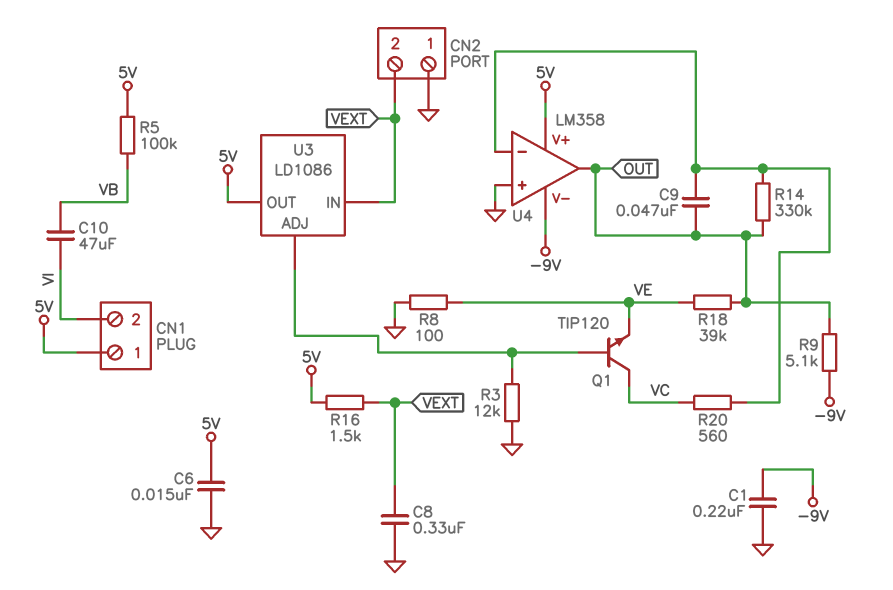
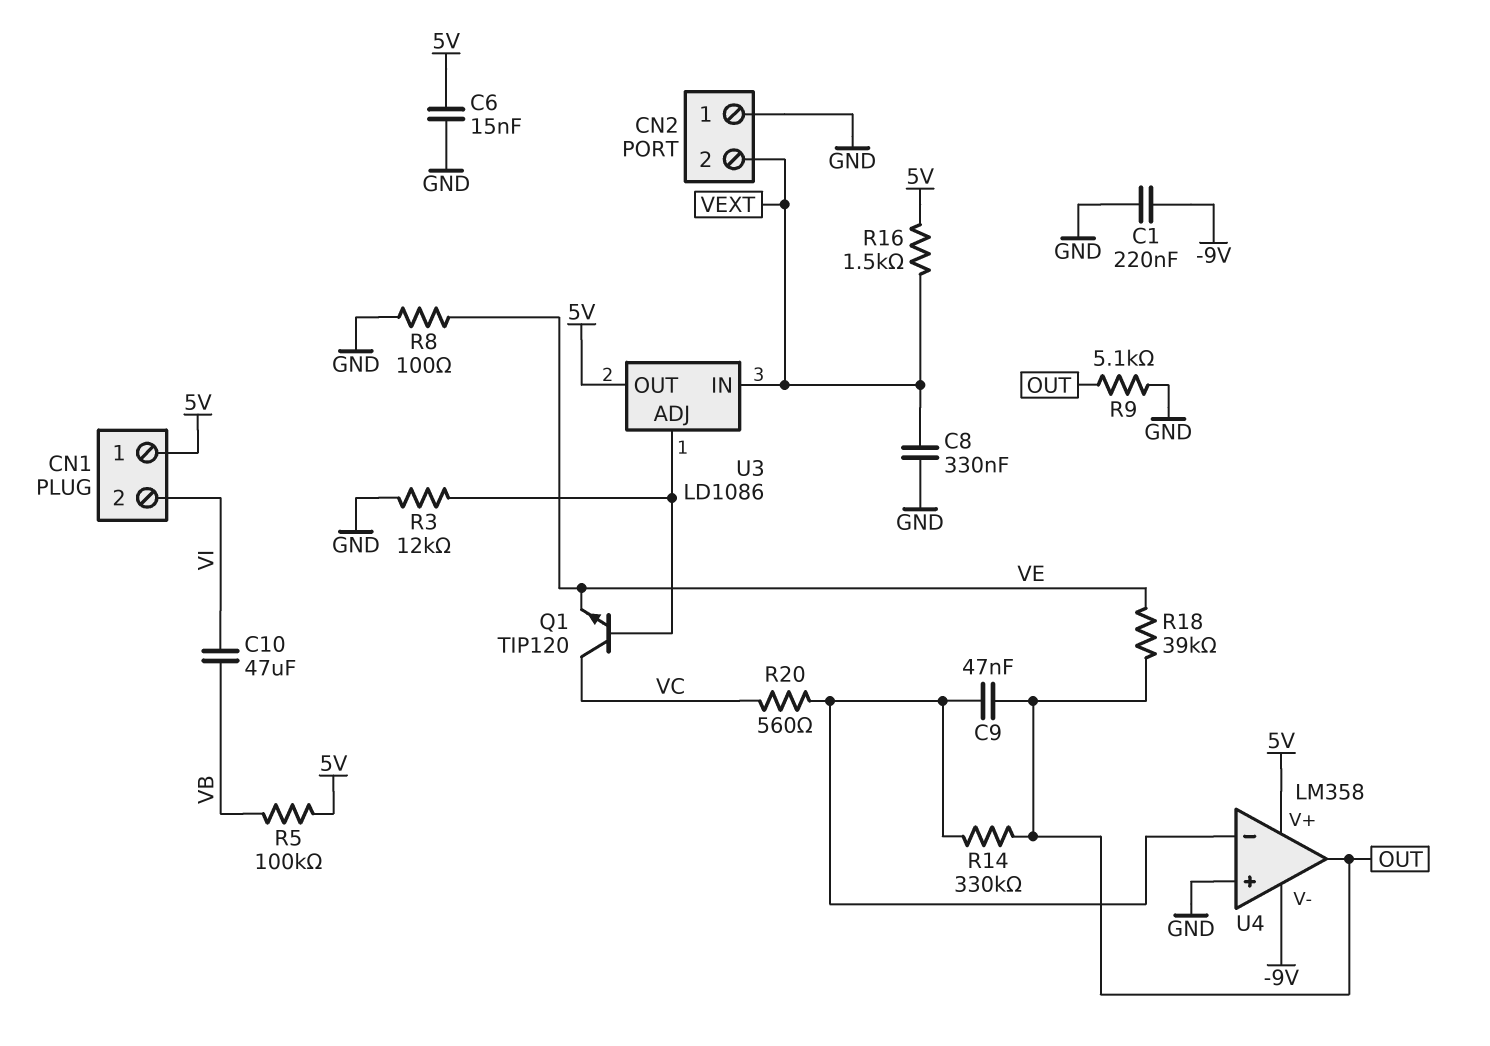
R9: 5.1k (-9V, OUT) -> 5.1k (GND, OUT)

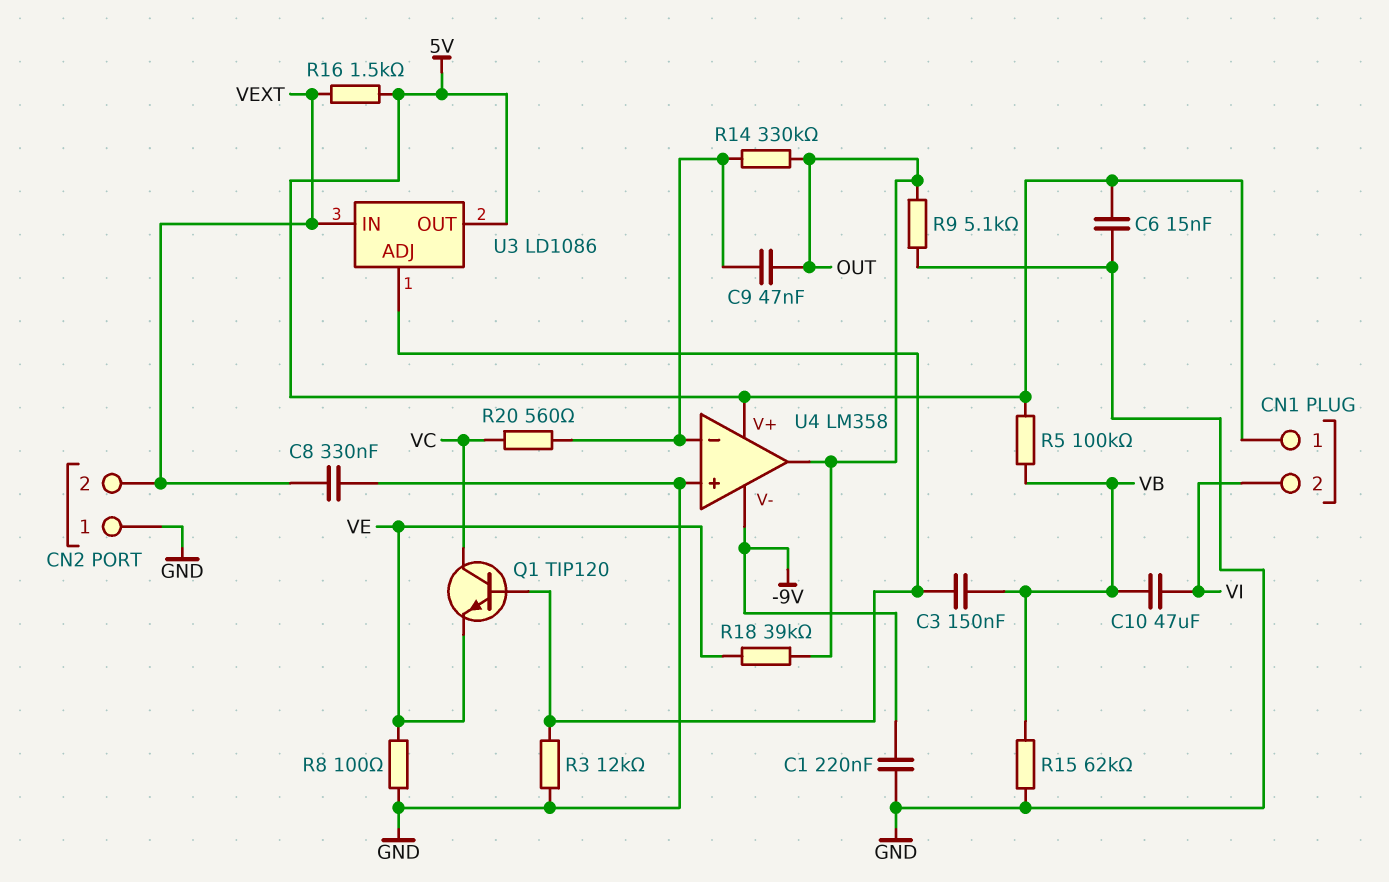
C3: none -> 150nF (U3/ADJ, VB)
R15: none -> 62k (GND, VB)

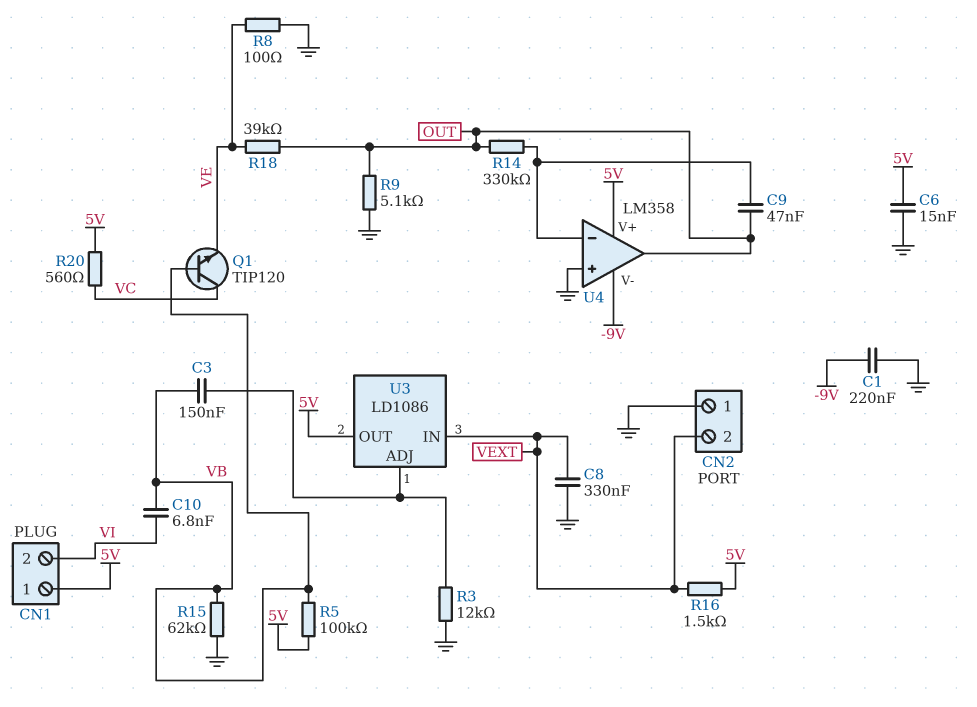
C10: 47uF (VB, VI) -> 6.8nF (VB, VI)
Q1: NPN TIP120 (B U3/ADJ, C VC, E VE) -> NPN TIP120 (B VB, C VC, E VE)
R20: 560 (U4/in-, VC) -> 560 (5V, VC)

